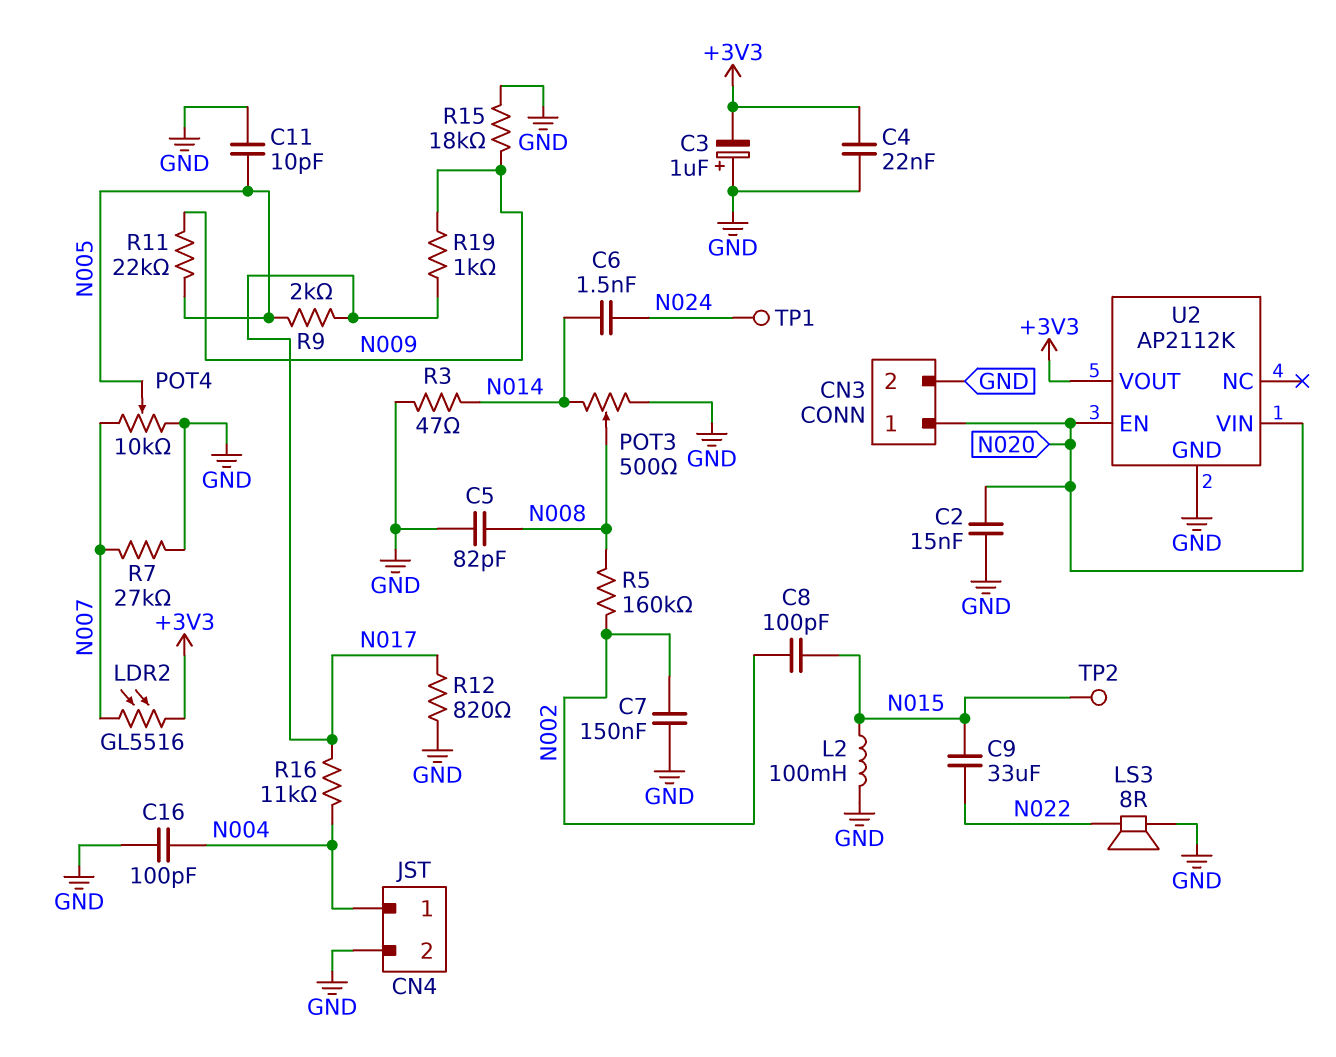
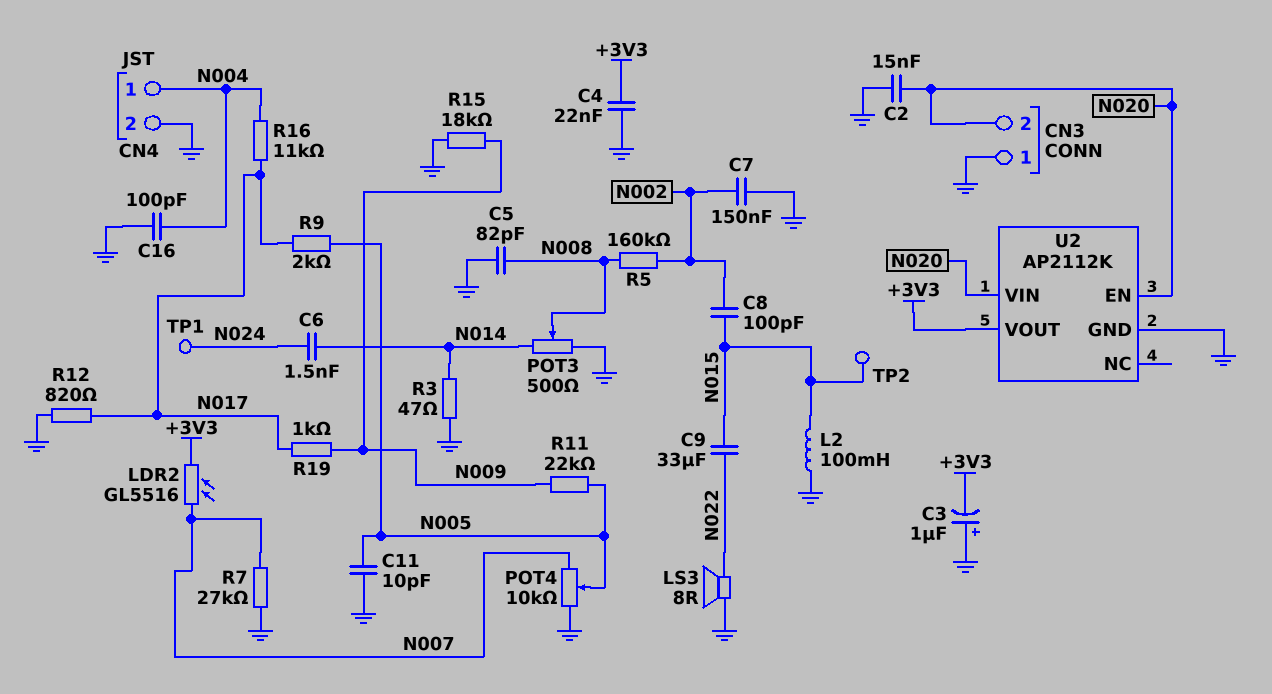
CN3 pin 1: N020 -> GND
CN3 pin 2: GND -> N020

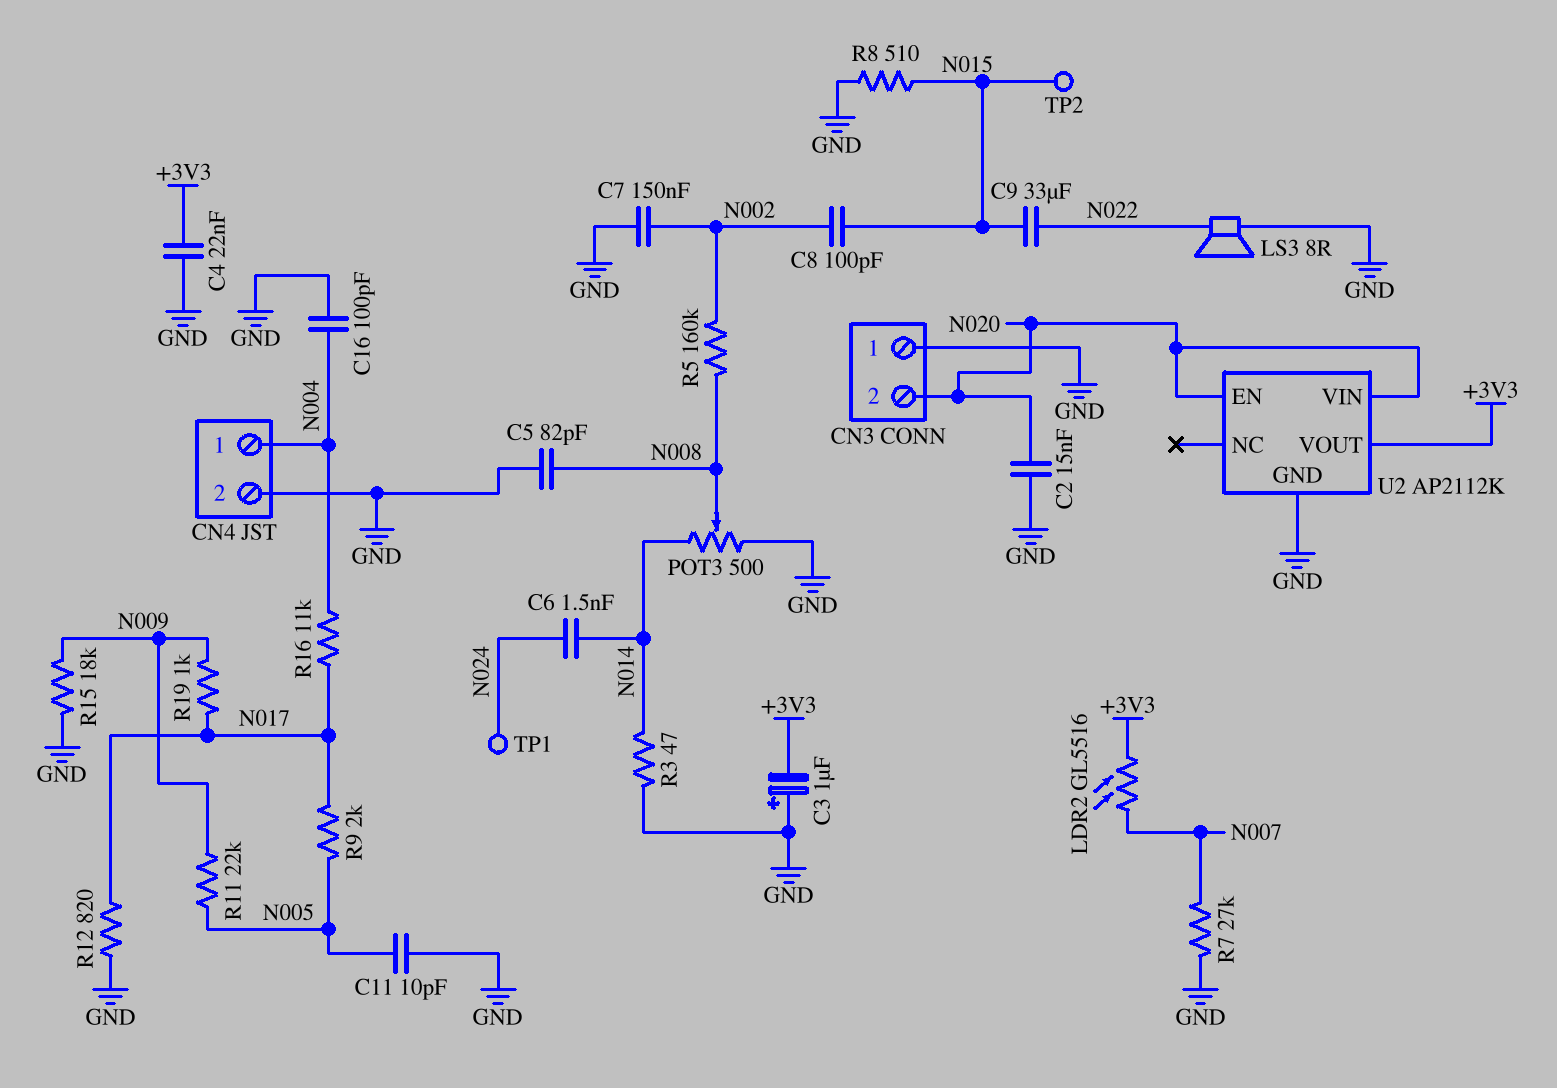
L2: 100mH (GND, N015) -> none
POT4: 10k (GND, N007, wiper N005) -> none
R8: none -> 510 (GND, N015)

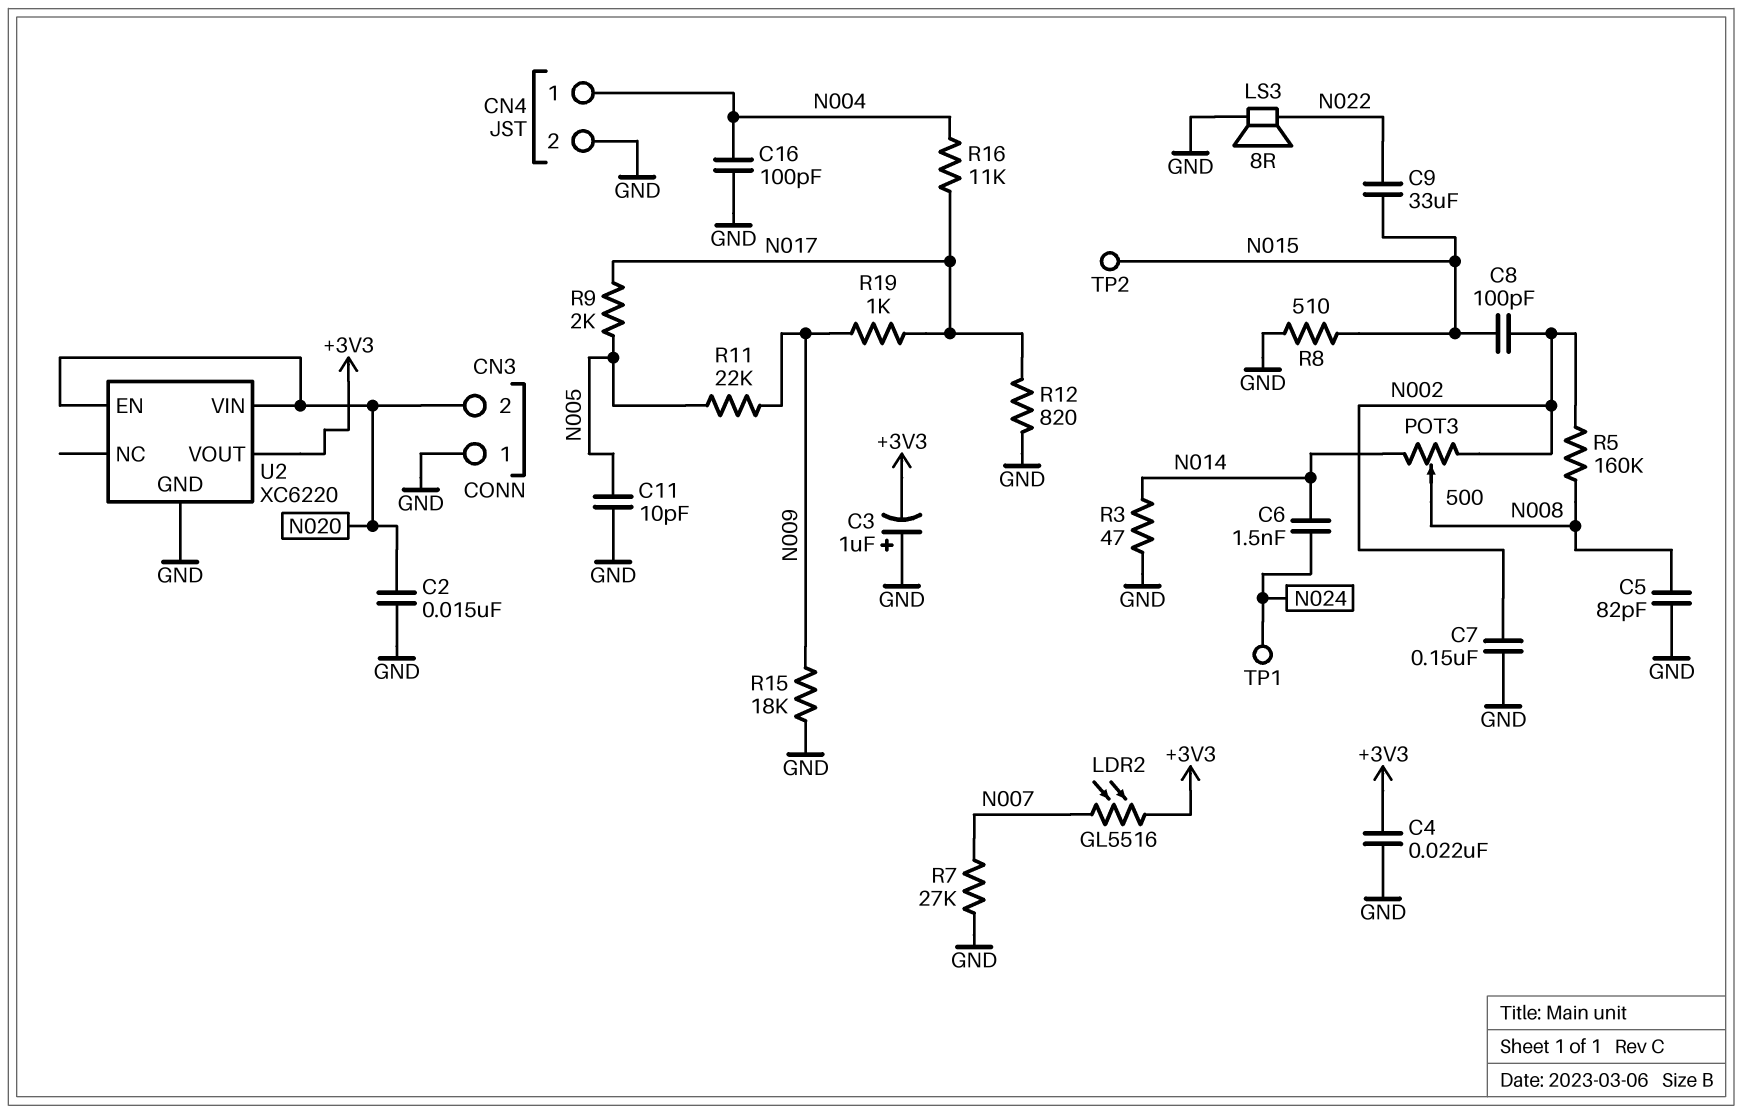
POT3: 500 (GND, N014, wiper N008) -> 500 (N002, N014, wiper N008)
U2: AP2112K -> XC6220

